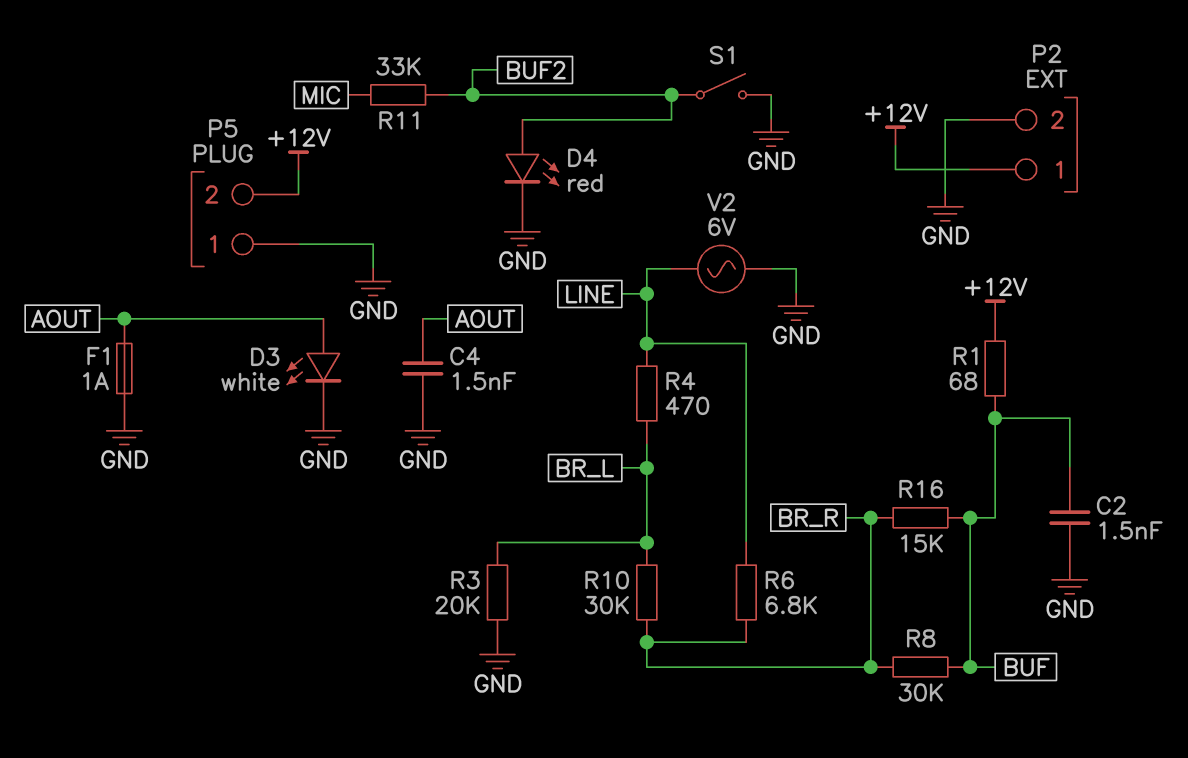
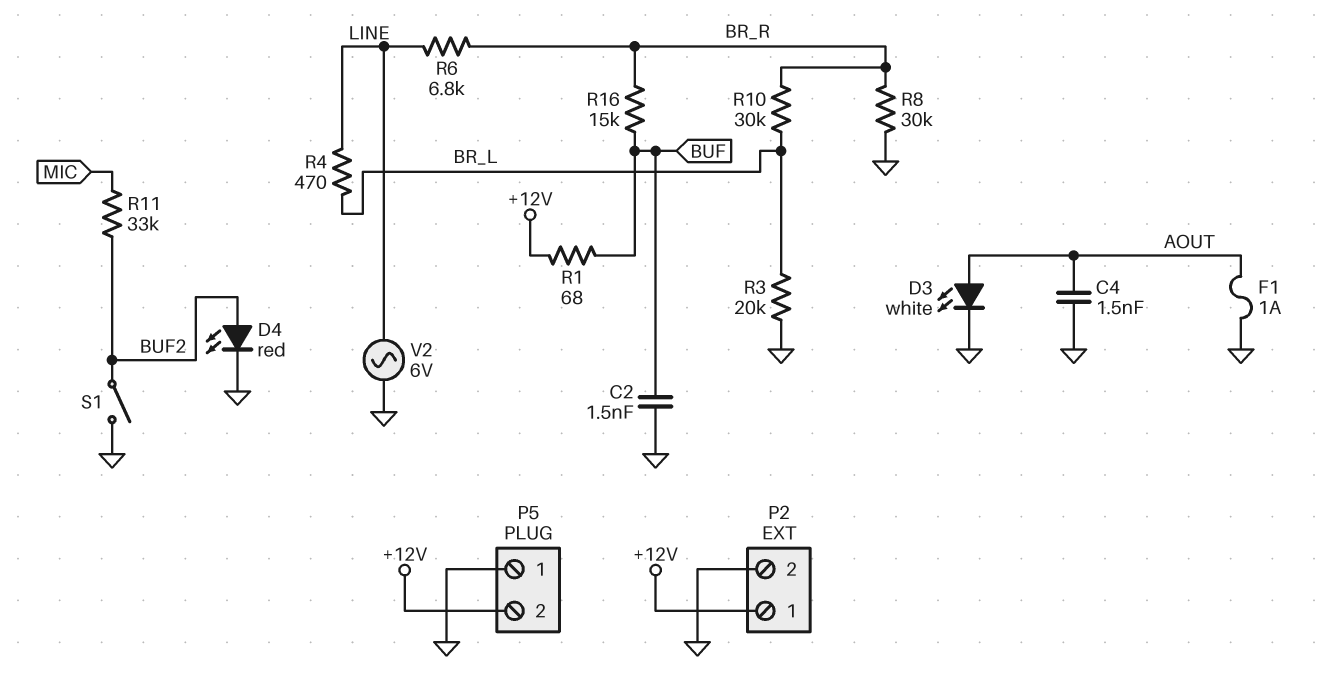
R8: 30k (BR_R, BUF) -> 30k (BR_R, GND)

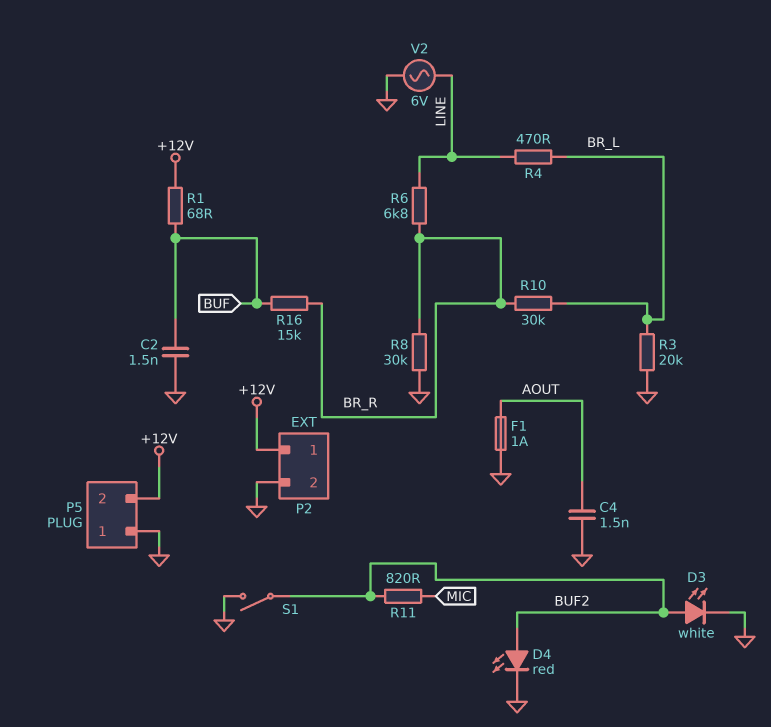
D3: LED white (A AOUT, K GND) -> LED white (A BUF2, K GND)
R11: 33k (BUF2, MIC) -> 820 (BUF2, MIC)

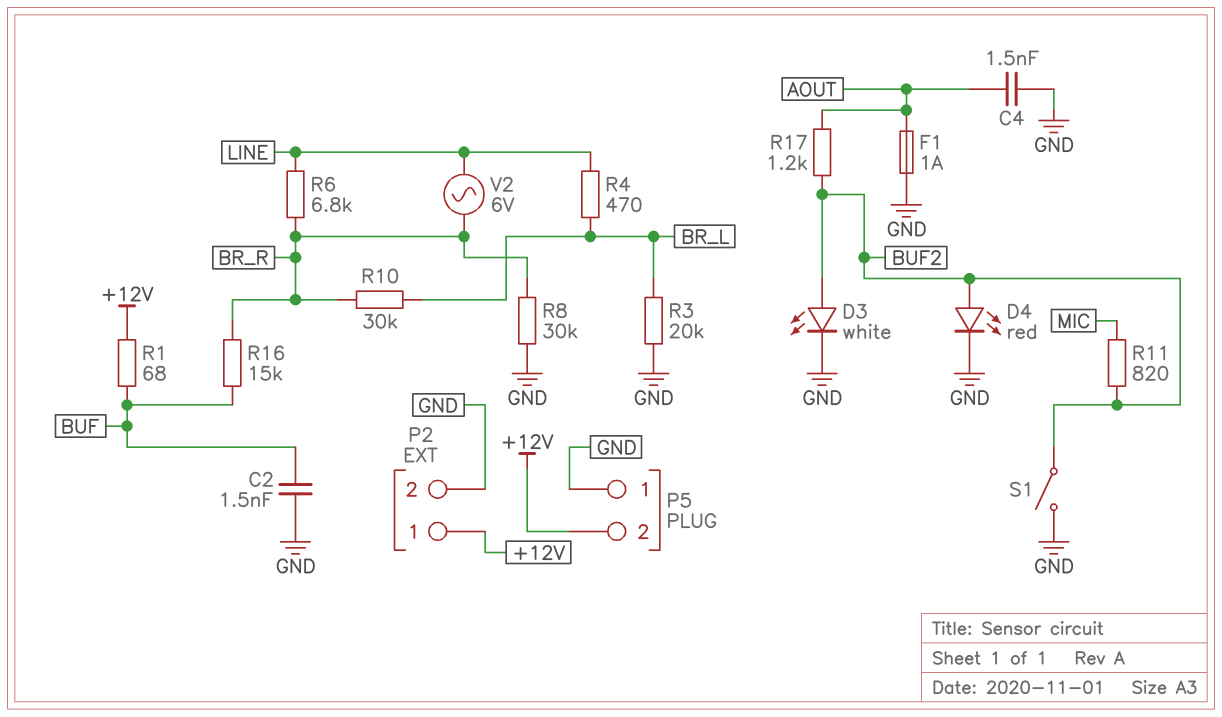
R17: none -> 1.2k (AOUT, BUF2)
V2: AC 6V (GND, LINE) -> AC 6V (BR_R, LINE)

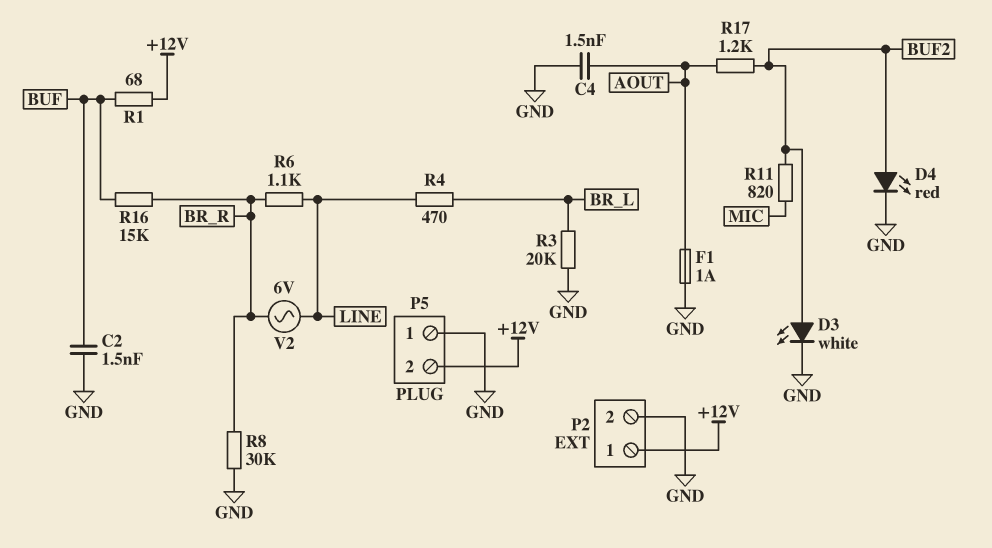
R6: 6.8k (BR_R, LINE) -> 1.1k (BR_R, LINE)
R10: 30k (BR_L, BR_R) -> none
S1: switch (BUF2, GND) -> none

